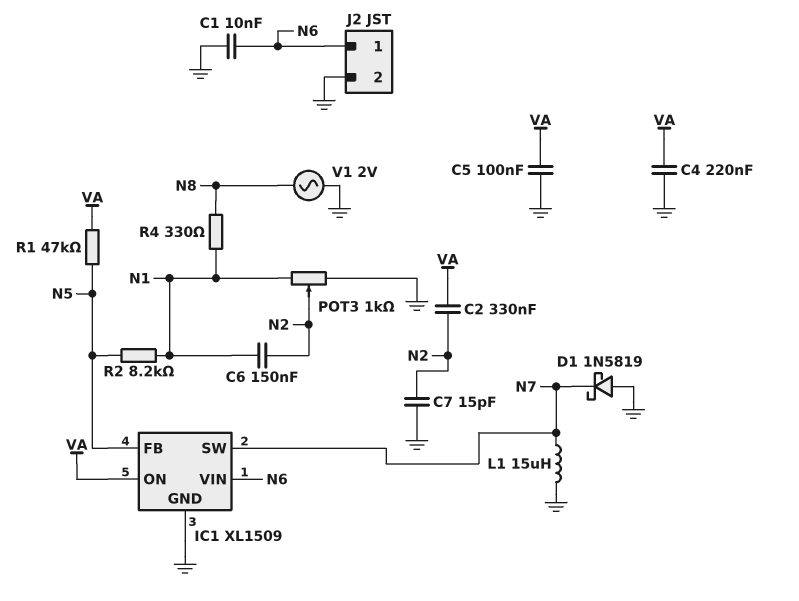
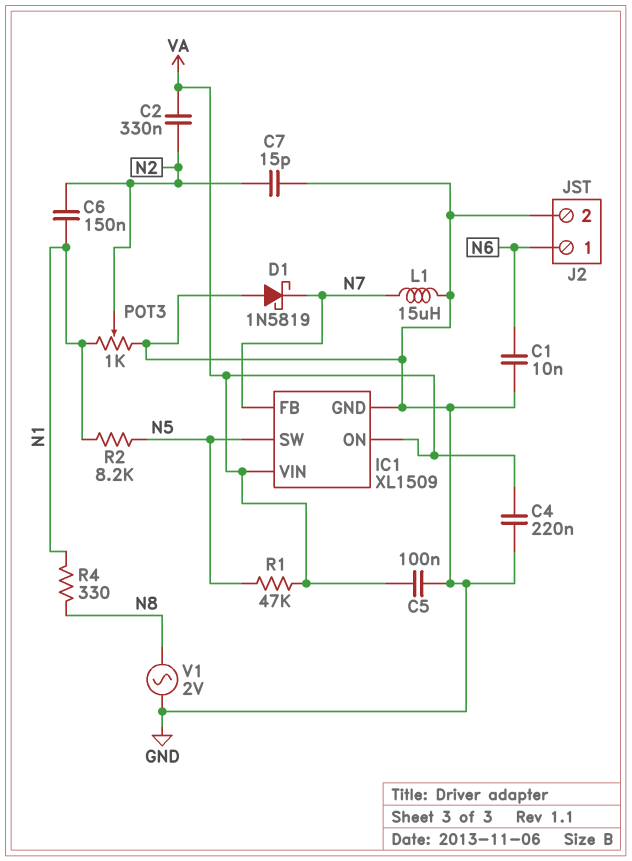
IC1 pin FB: N5 -> N7
IC1 pin SW: N7 -> N5
IC1 pin VIN: N6 -> VA

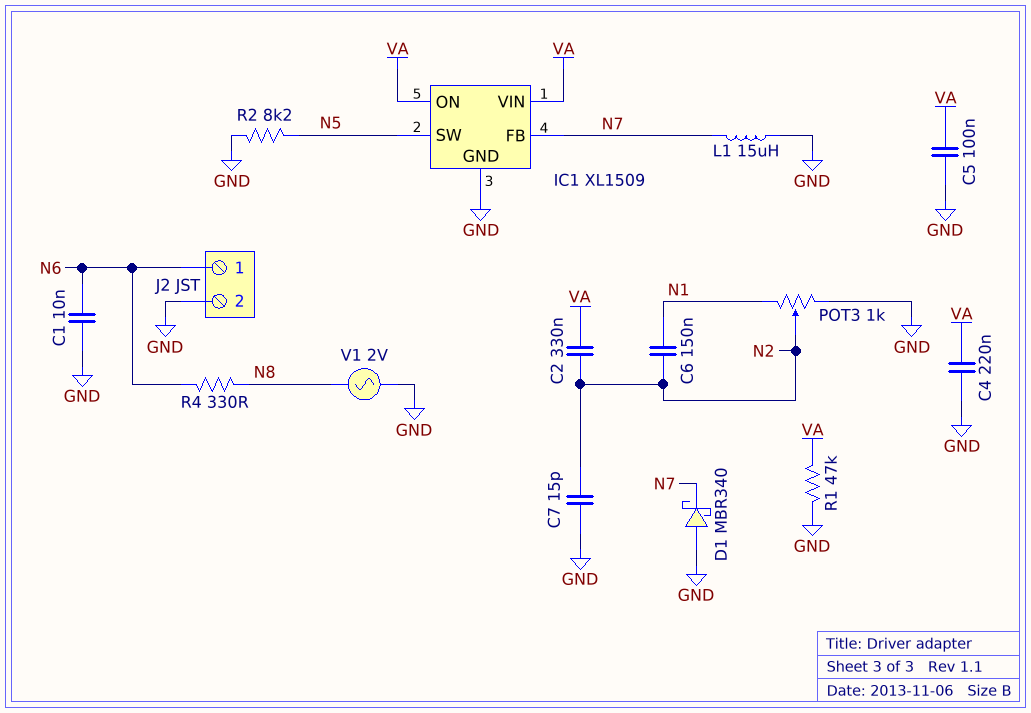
D1: schottky 1N5819 (A GND, K N7) -> schottky MBR340 (A GND, K N7)
R1: 47k (N5, VA) -> 47k (GND, VA)
R2: 8.2k (N1, N5) -> 8.2k (GND, N5)
R4: 330 (N1, N8) -> 330 (N6, N8)

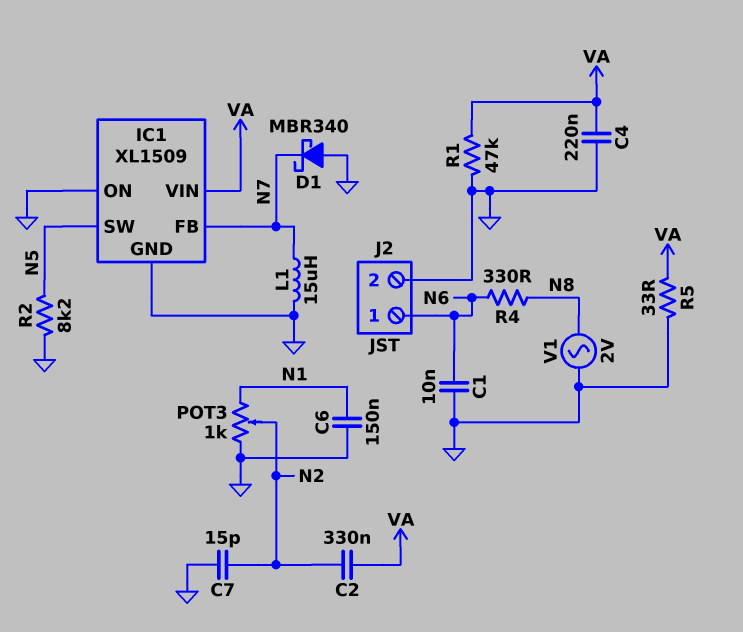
C5: 100nF (GND, VA) -> none
C6: 150nF (N1, N2) -> 150nF (GND, N1)
IC1 pin ON: VA -> GND
R5: none -> 33 (GND, VA)

